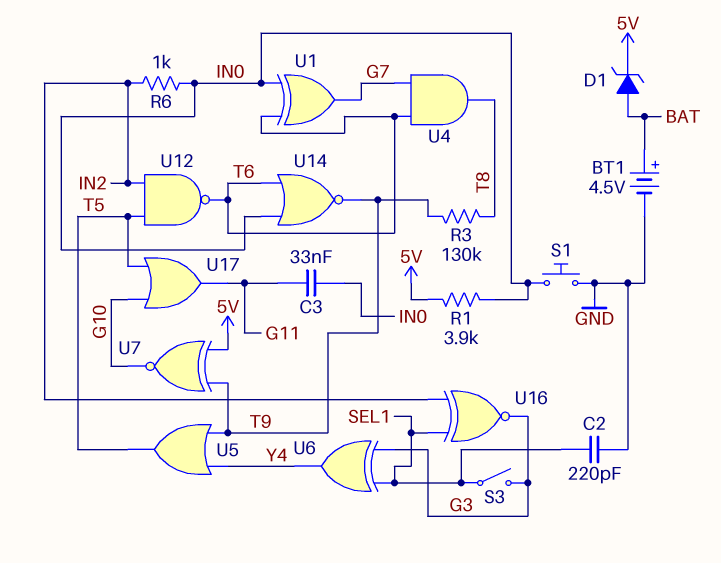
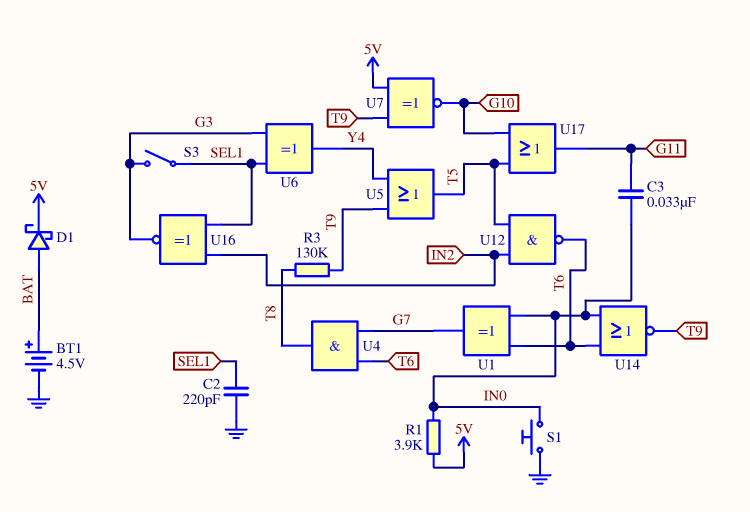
D1: zener (A BAT, K 5V) -> schottky (A BAT, K 5V)
R6: 1k (IN0, IN2) -> none

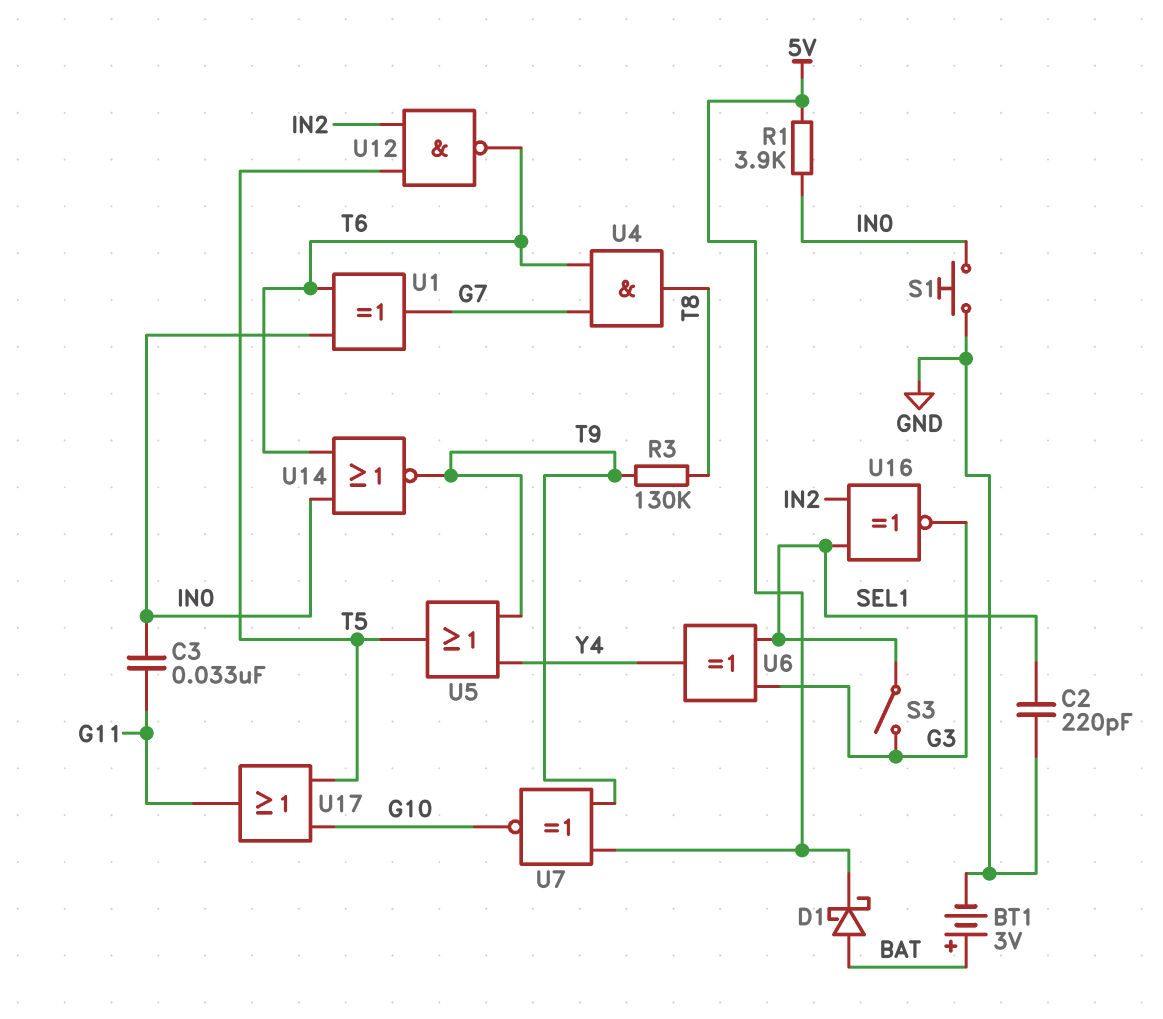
BT1: 4.5V (plus BAT, minus GND) -> 3V (plus BAT, minus GND)

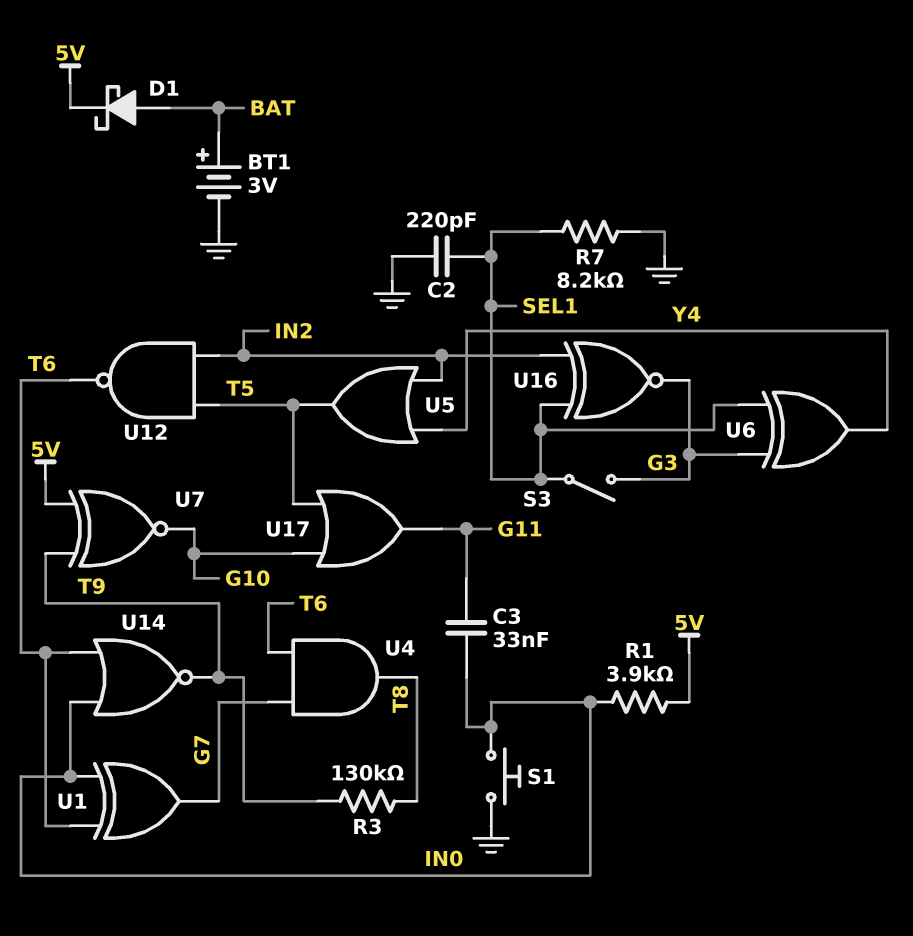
R7: none -> 8.2k (GND, SEL1)
U5: OR (in T9, in Y4, out T5) -> OR (in IN2, in Y4, out T5)

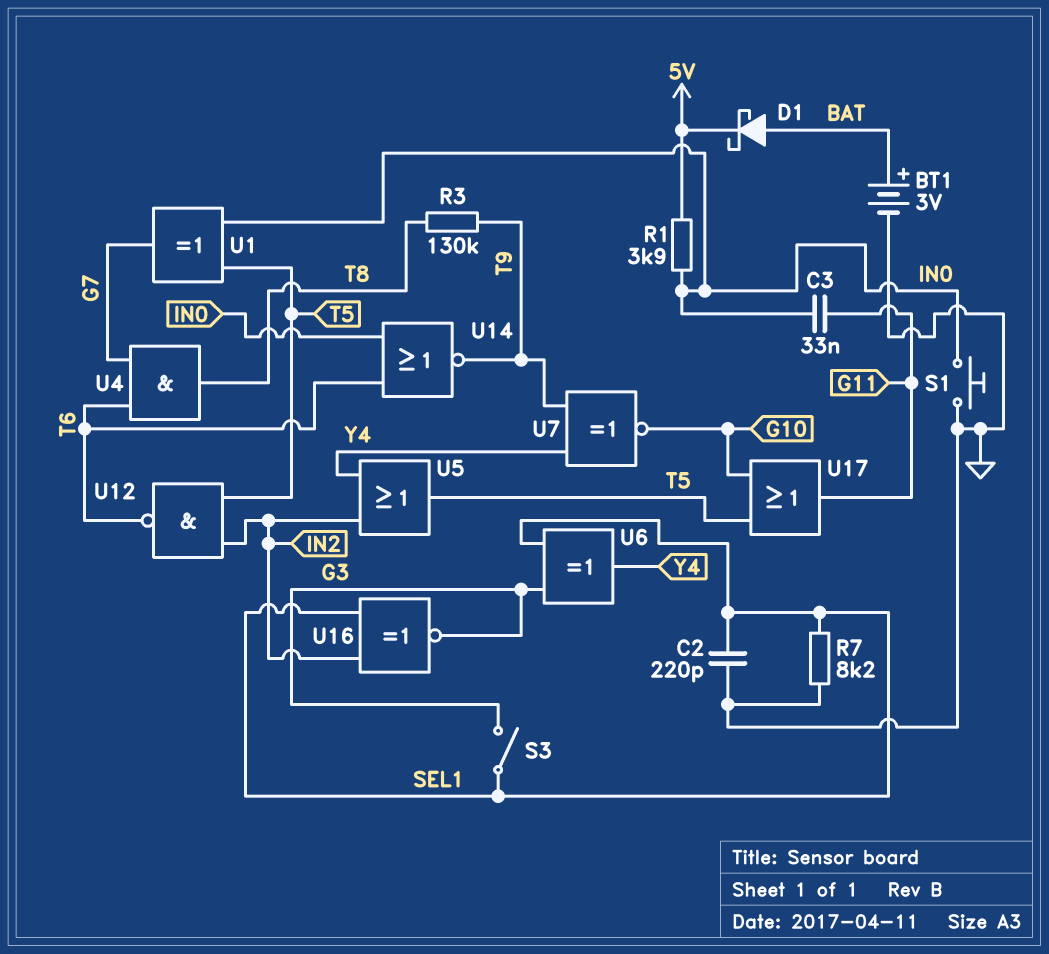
U1: XOR (in IN0, in T6, out G7) -> XOR (in IN0, in T5, out G7)
U7: XNOR (in 5V, in T9, out G10) -> XNOR (in T9, in Y4, out G10)

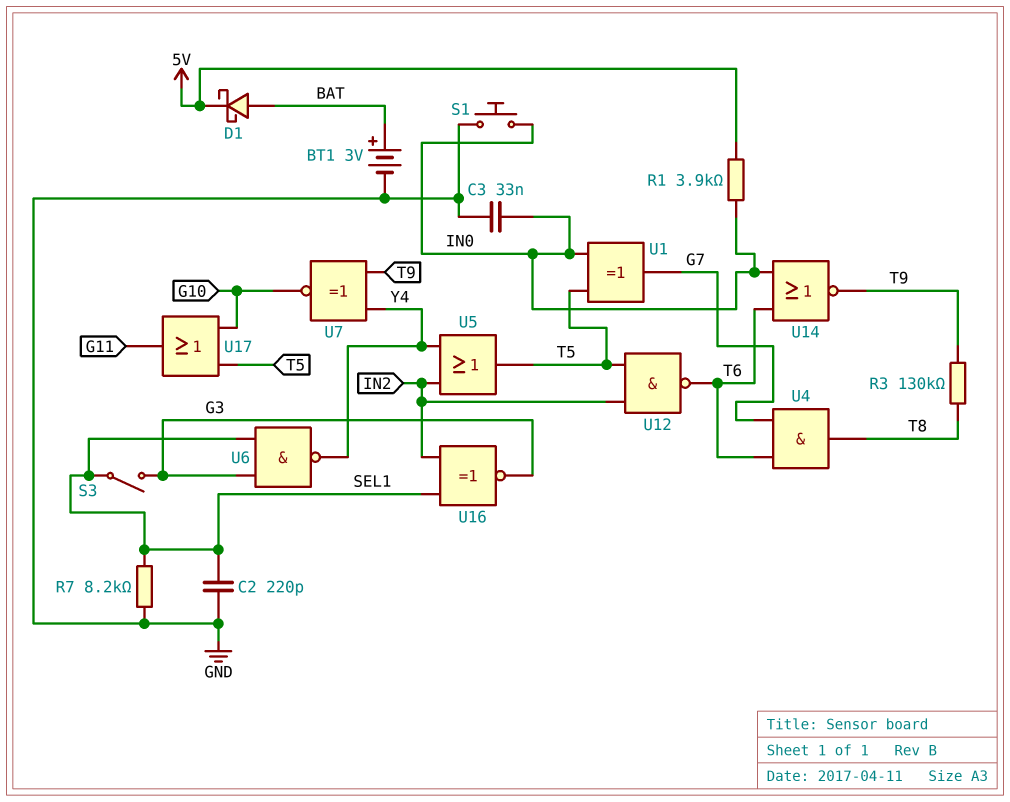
C3: 33nF (G11, IN0) -> 33nF (GND, IN0)
U6: XOR (in G3, in SEL1, out Y4) -> NAND (in G3, in SEL1, out Y4)

